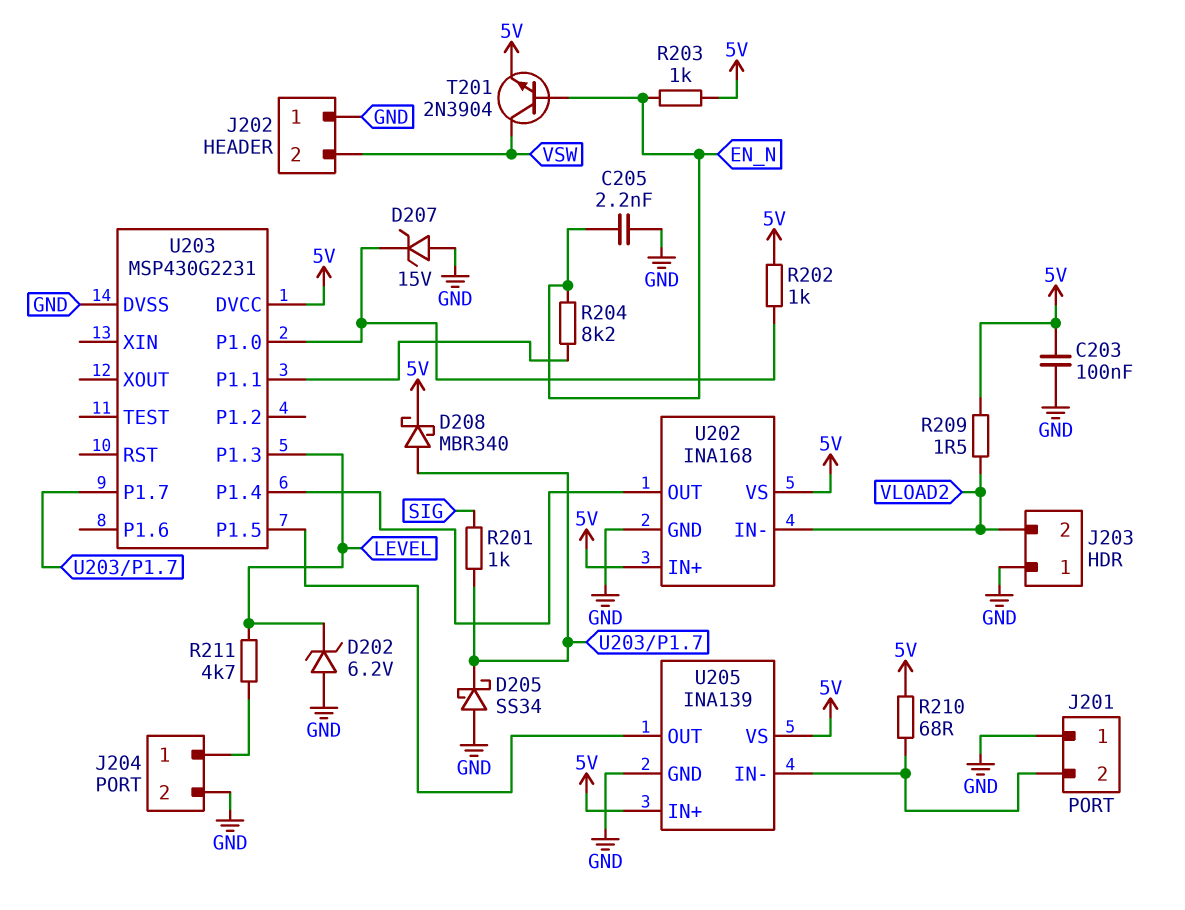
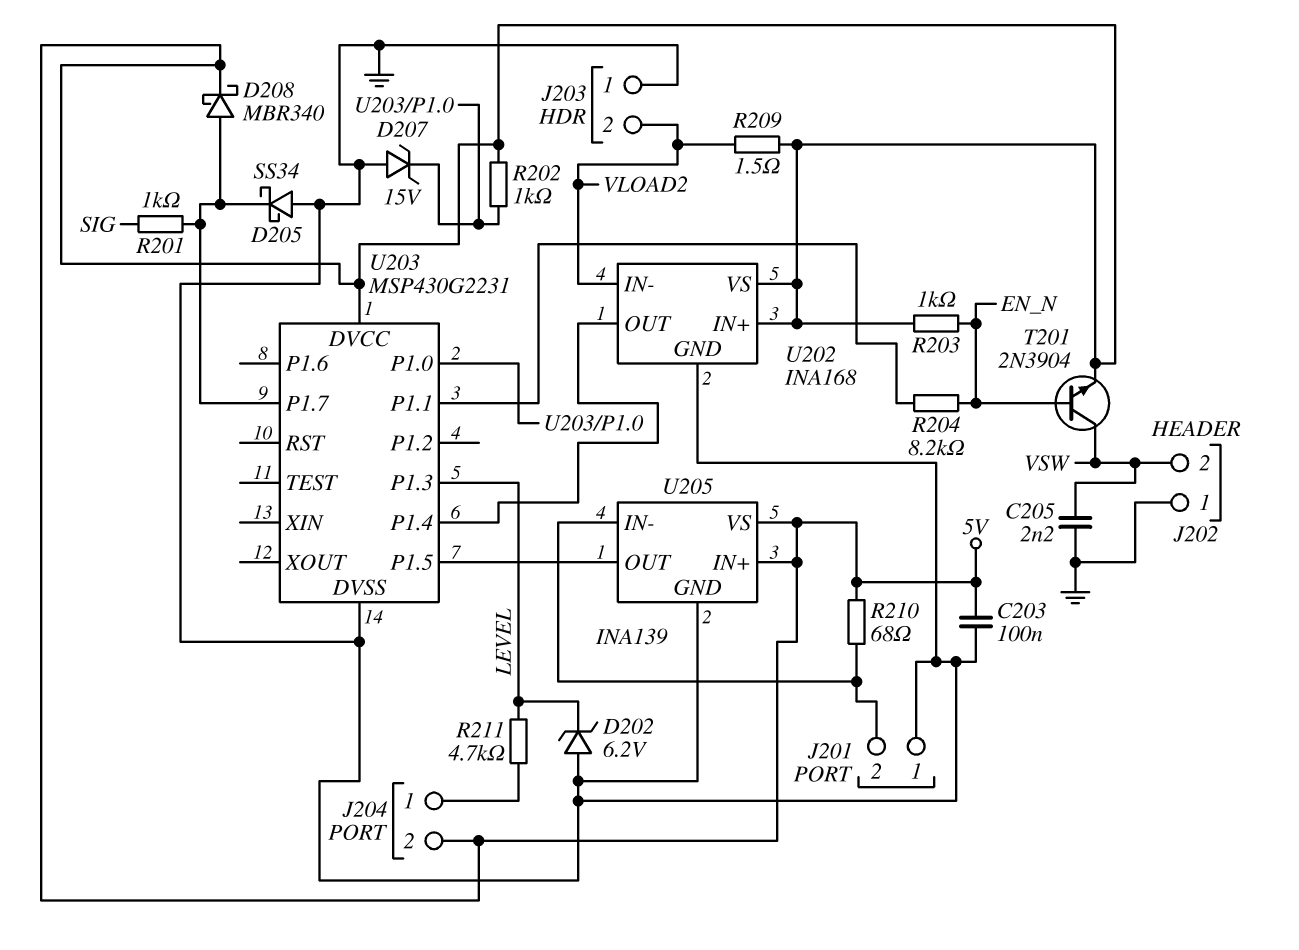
C205: 2.2nF (EN_N, GND) -> 2.2nF (GND, VSW)
J204 pin 2: GND -> 5V

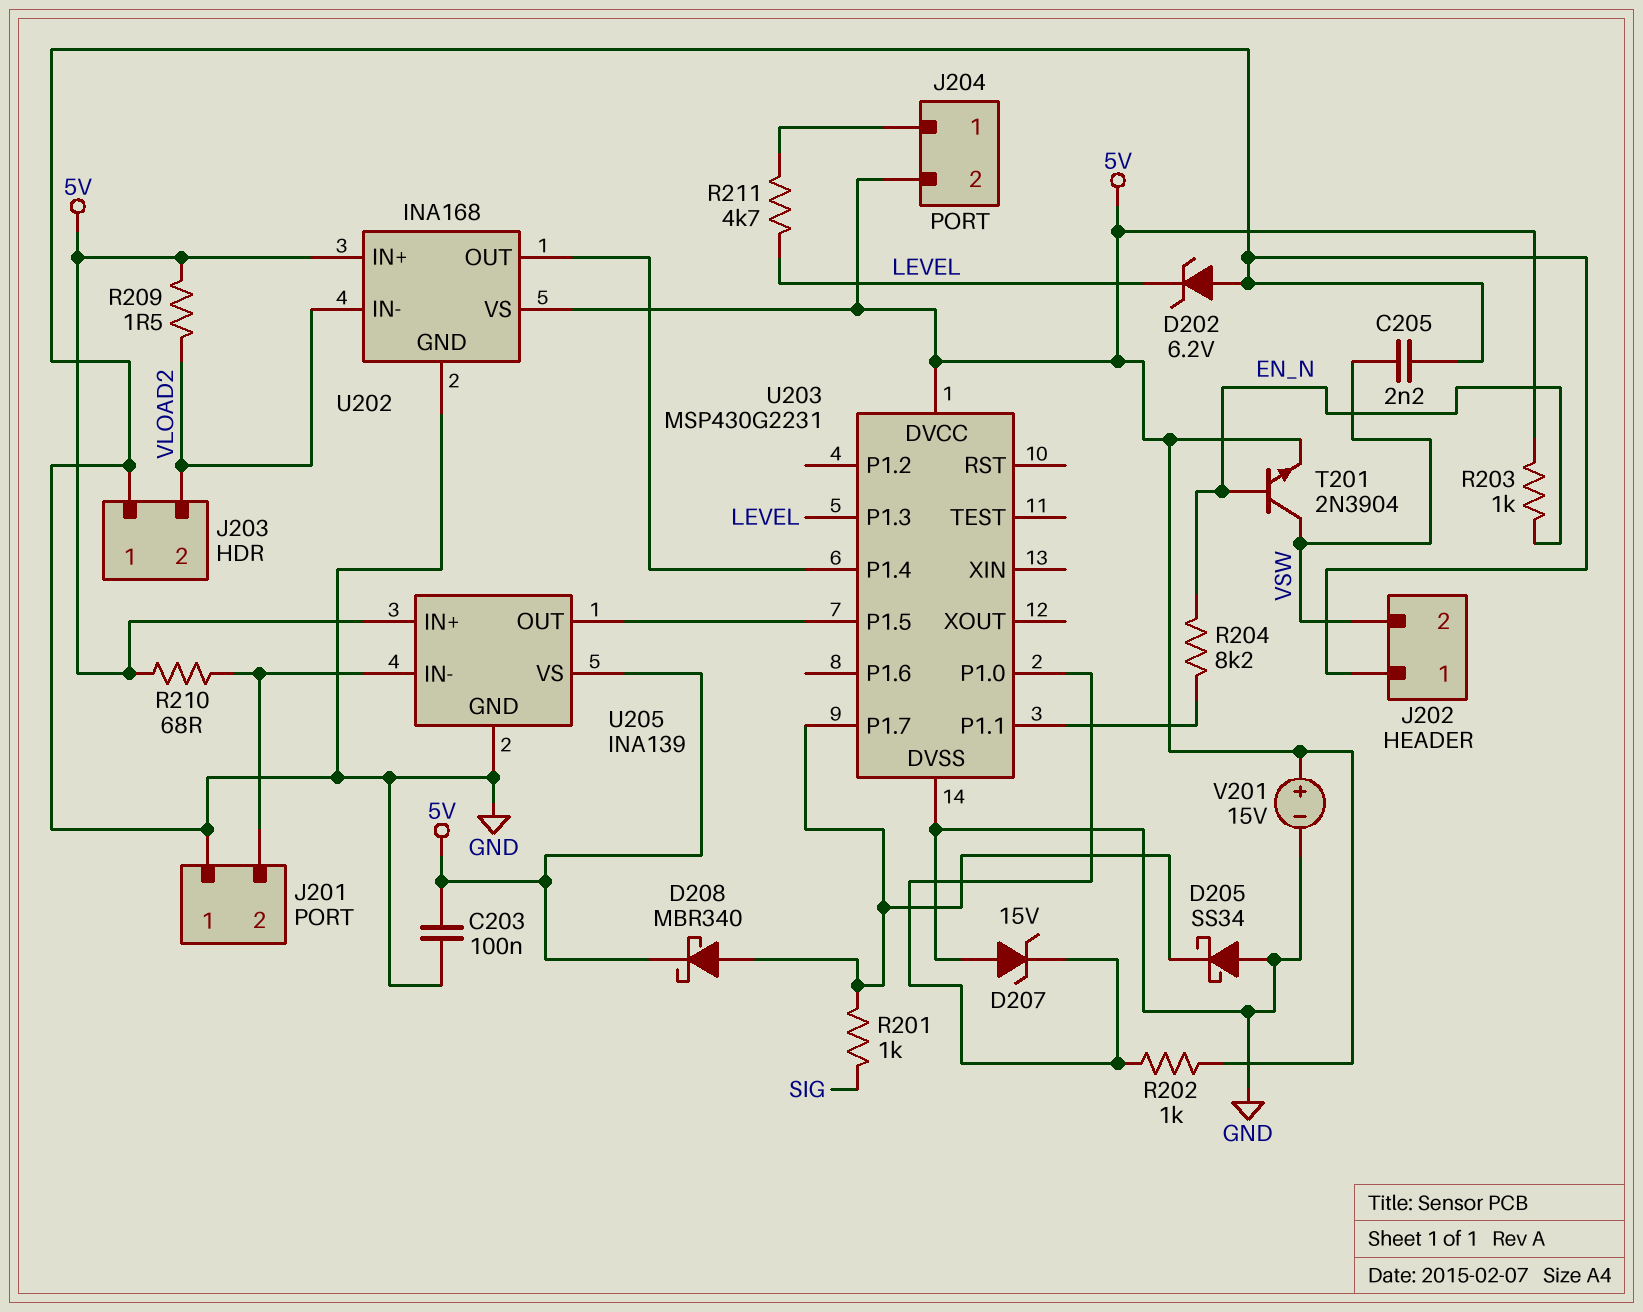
V201: none -> 15V (plus 5V, minus GND)

